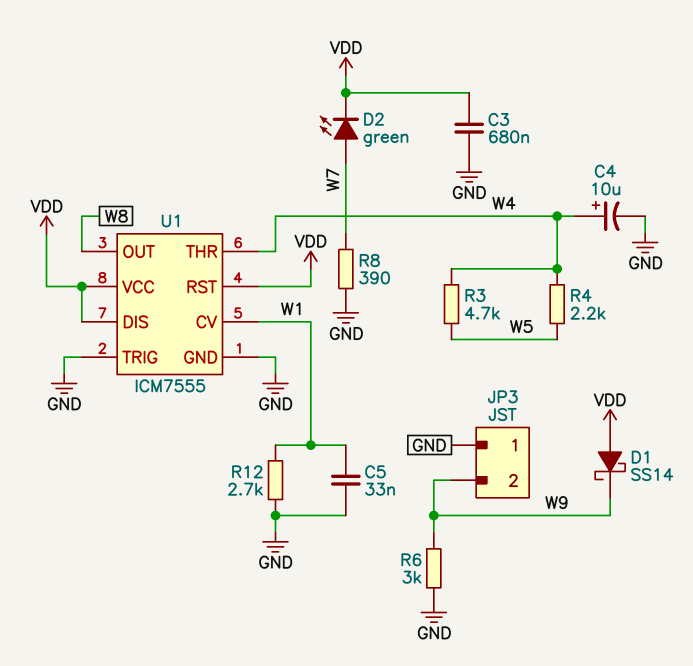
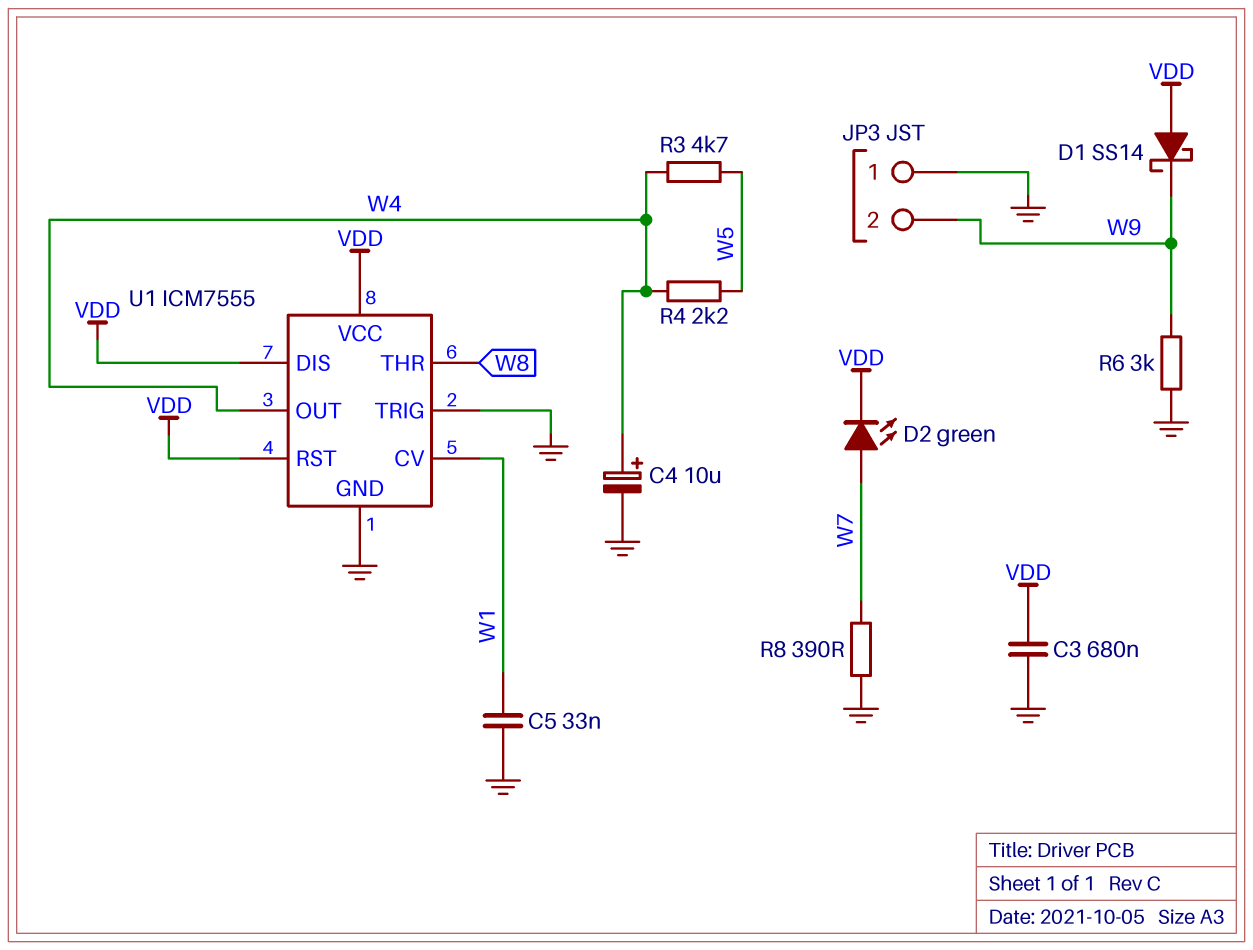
R12: 2.7k (GND, W1) -> none
U1 pin OUT: W8 -> W4
U1 pin THR: W4 -> W8

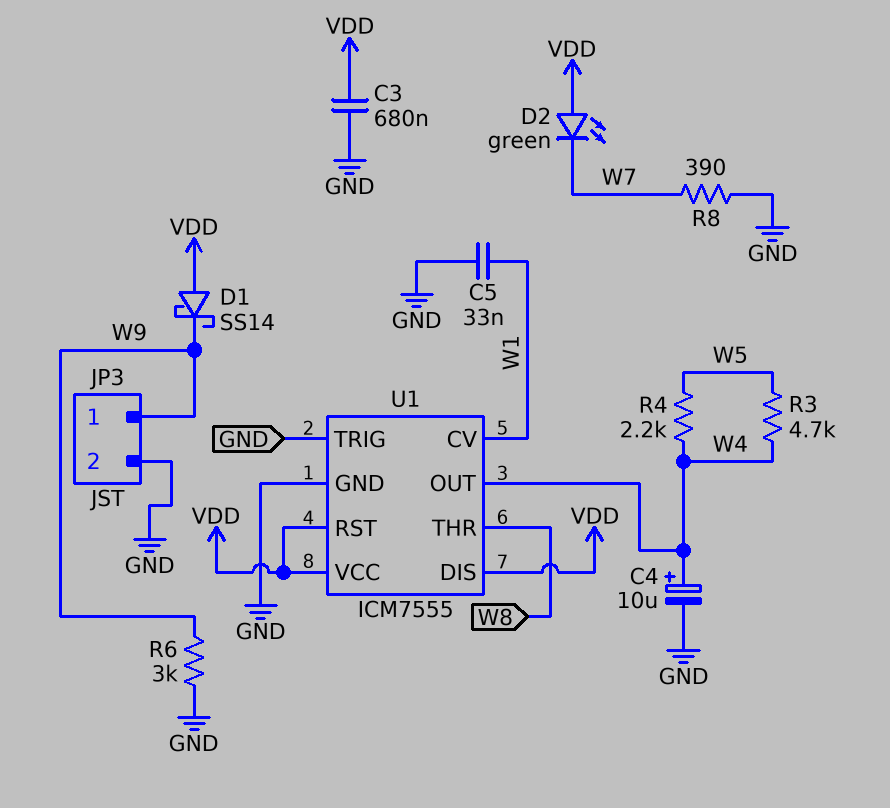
D2: LED green (A W7, K VDD) -> LED green (A VDD, K W7)
JP3 pin 1: GND -> W9
JP3 pin 2: W9 -> GND

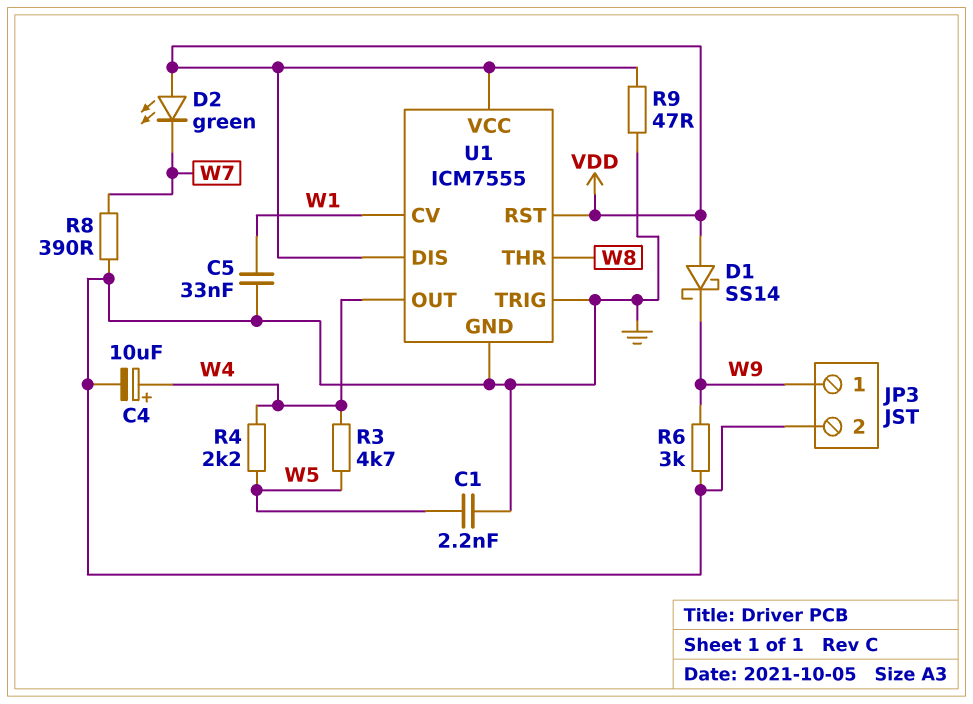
C1: none -> 2.2nF (GND, W5)
C3: 680nF (GND, VDD) -> none
R9: none -> 47 (GND, VDD)

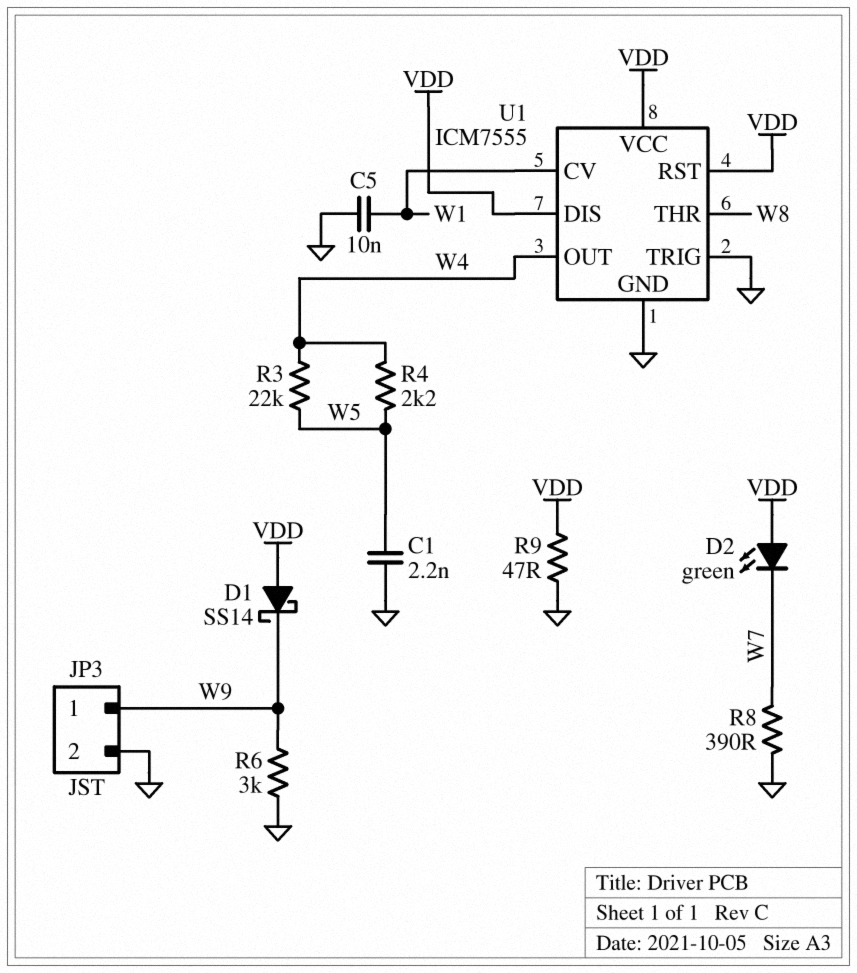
C4: 10uF (plus W4, minus GND) -> none
C5: 33nF (GND, W1) -> 10nF (GND, W1)
R3: 4.7k (W4, W5) -> 22k (W4, W5)

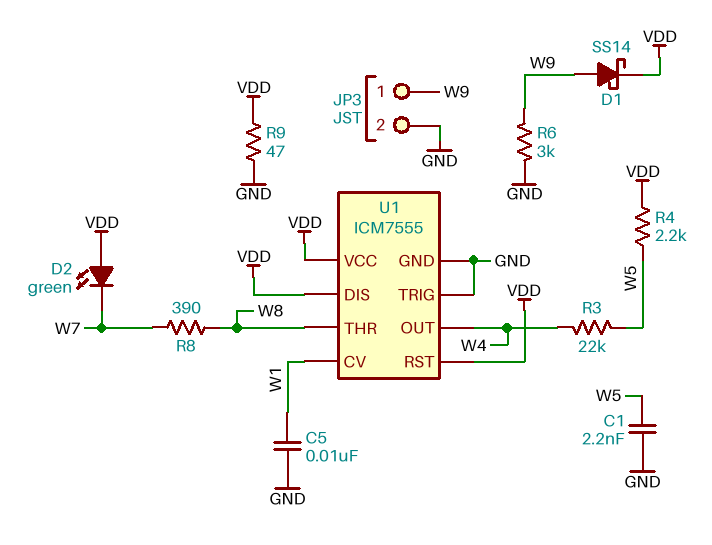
D1: schottky SS14 (A VDD, K W9) -> schottky SS14 (A W9, K VDD)
R4: 2.2k (W4, W5) -> 2.2k (VDD, W5)
R8: 390 (GND, W7) -> 390 (W7, W8)

